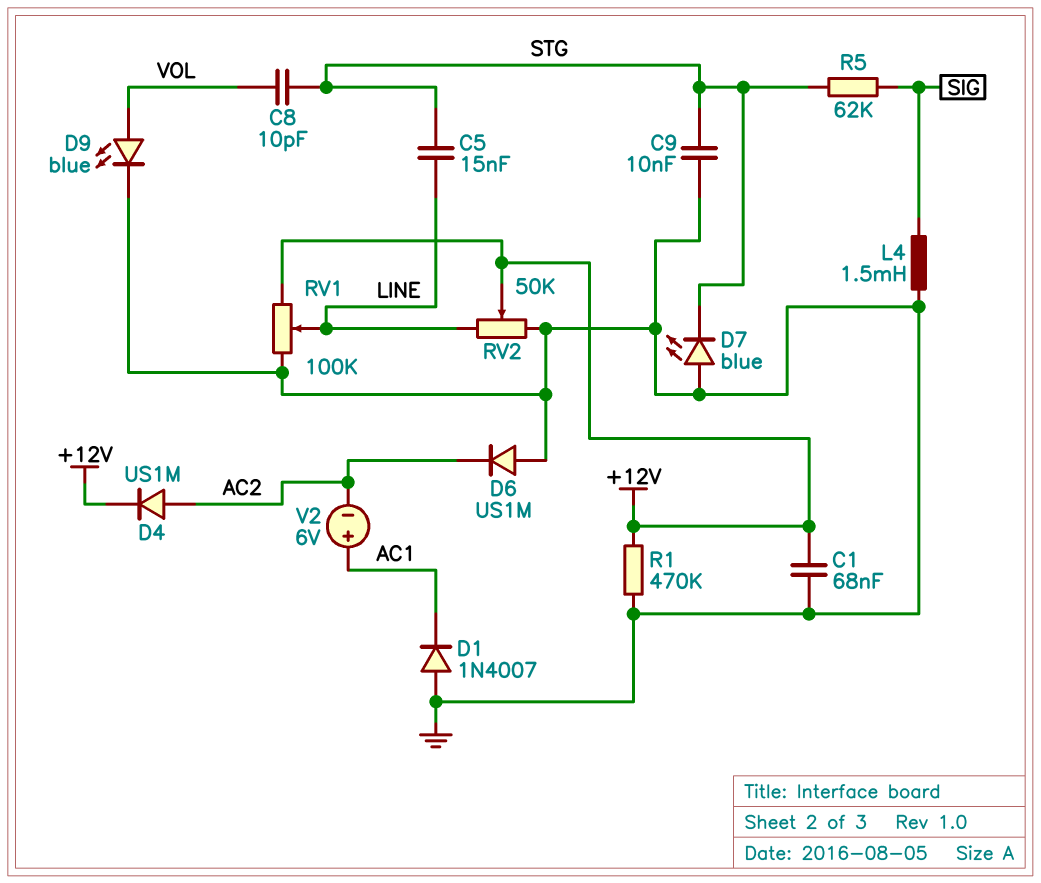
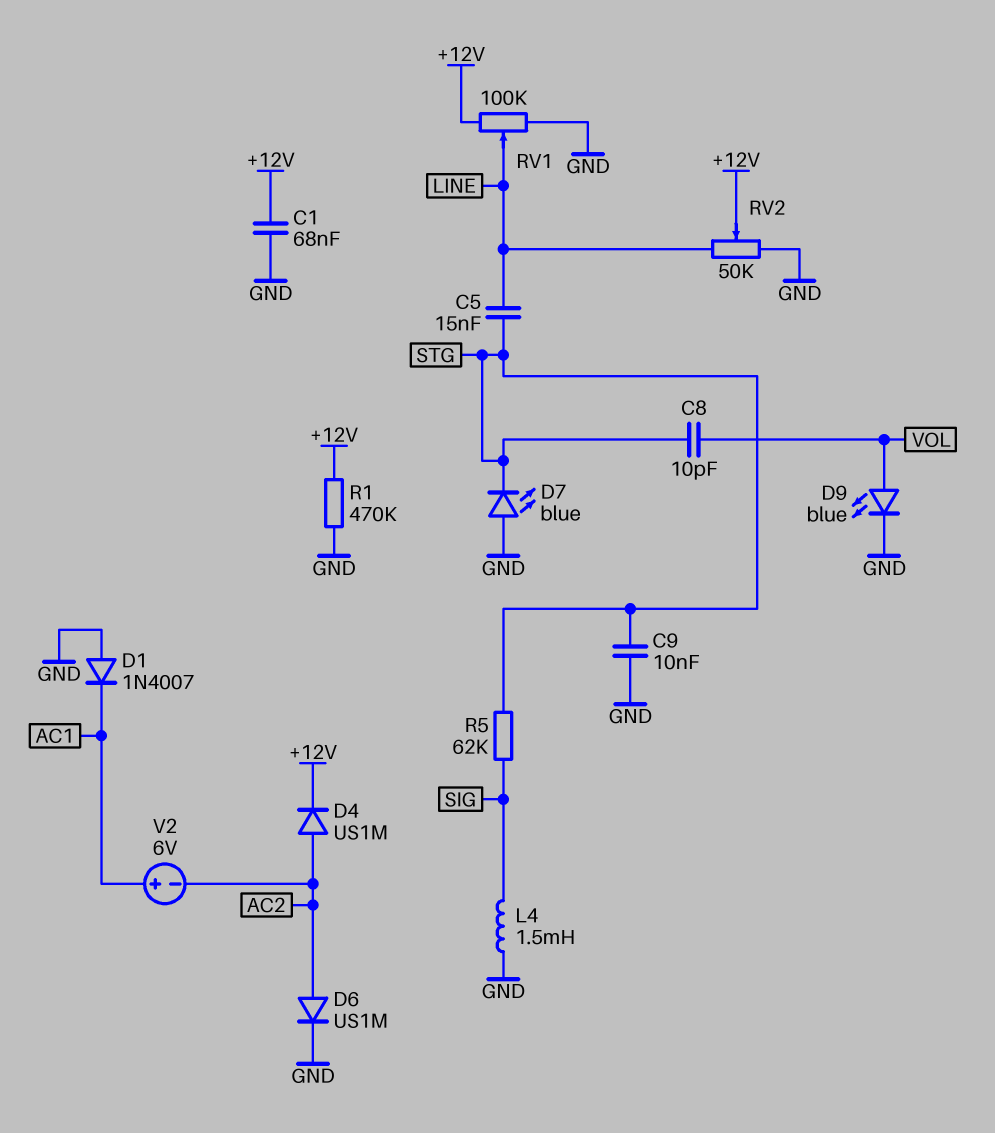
D6: diode US1M (A GND, K AC2) -> diode US1M (A AC2, K GND)

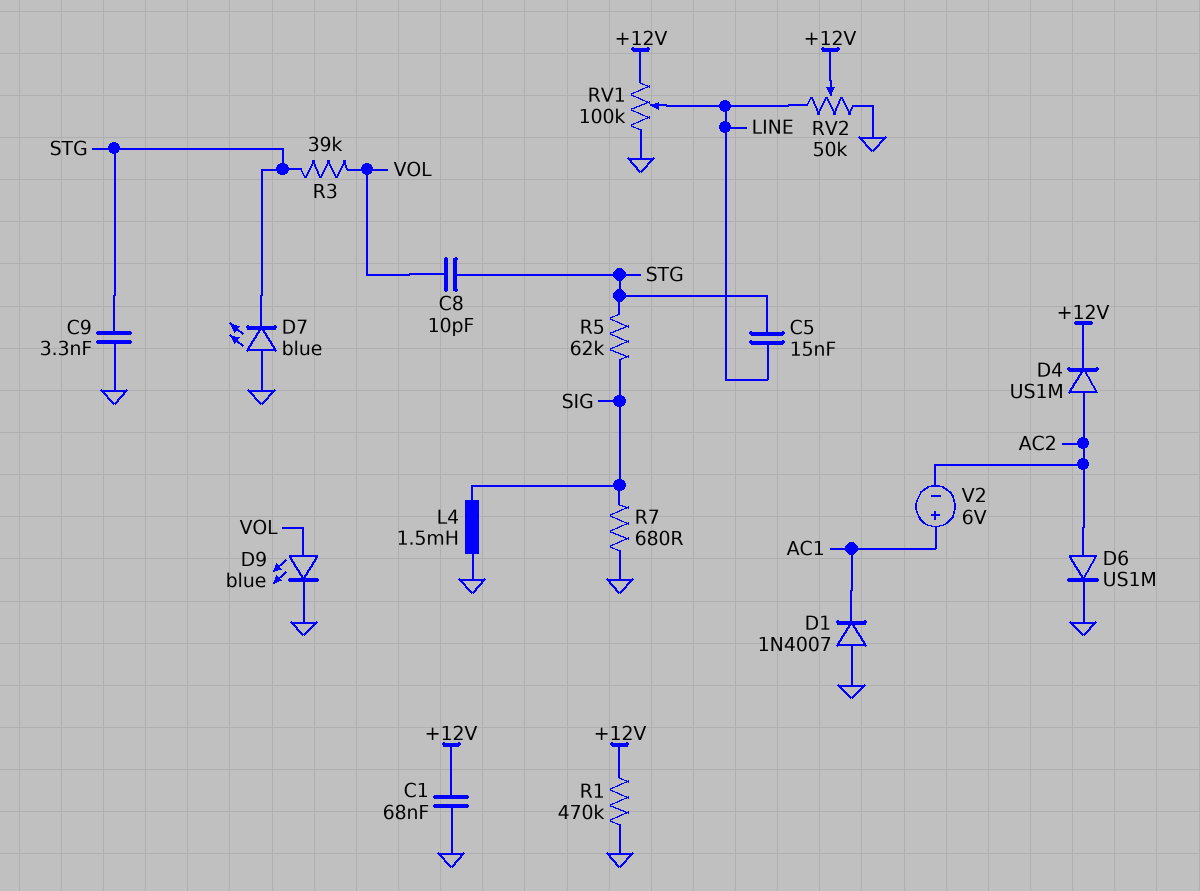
C9: 10nF (GND, STG) -> 3.3nF (GND, STG)
R3: none -> 39k (STG, VOL)
R7: none -> 680 (GND, SIG)

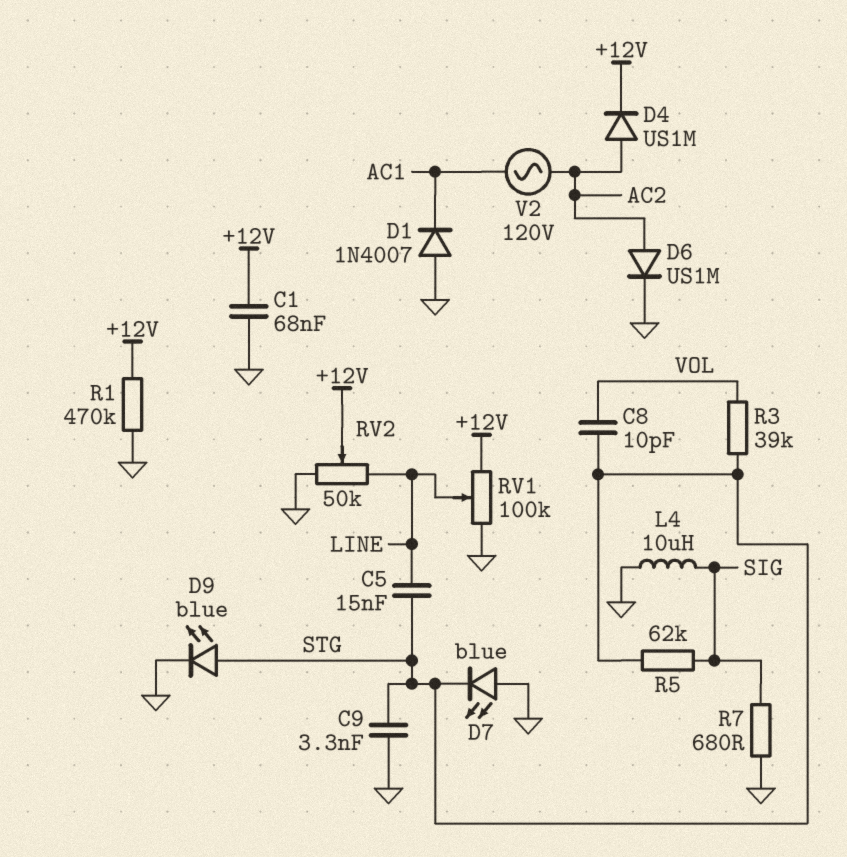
D9: LED blue (A VOL, K GND) -> LED blue (A STG, K GND)
L4: 1.5mH (GND, SIG) -> 10uH (GND, SIG)
V2: 6V (plus AC1, minus AC2) -> AC 120V (AC1, AC2)

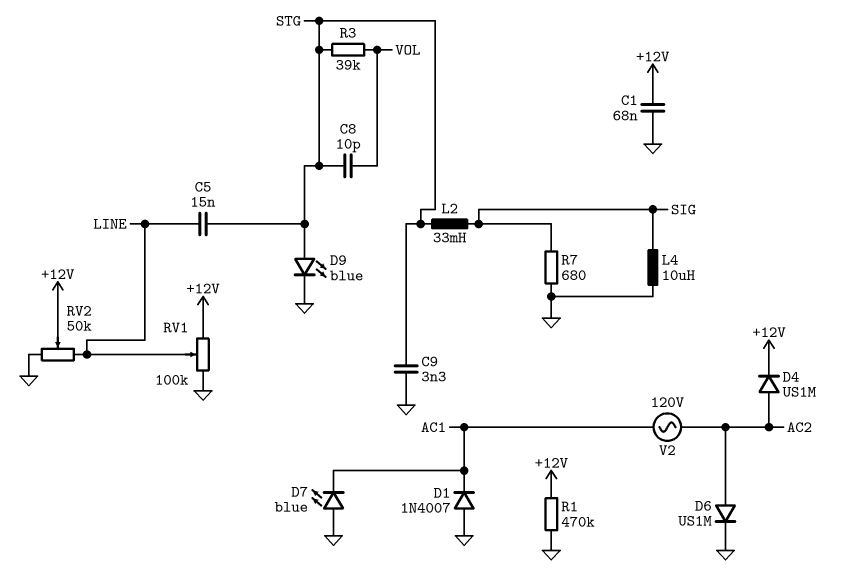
D7: LED blue (A GND, K STG) -> LED blue (A GND, K AC1)
L2: none -> 33mH (SIG, STG)
R5: 62k (SIG, STG) -> none

